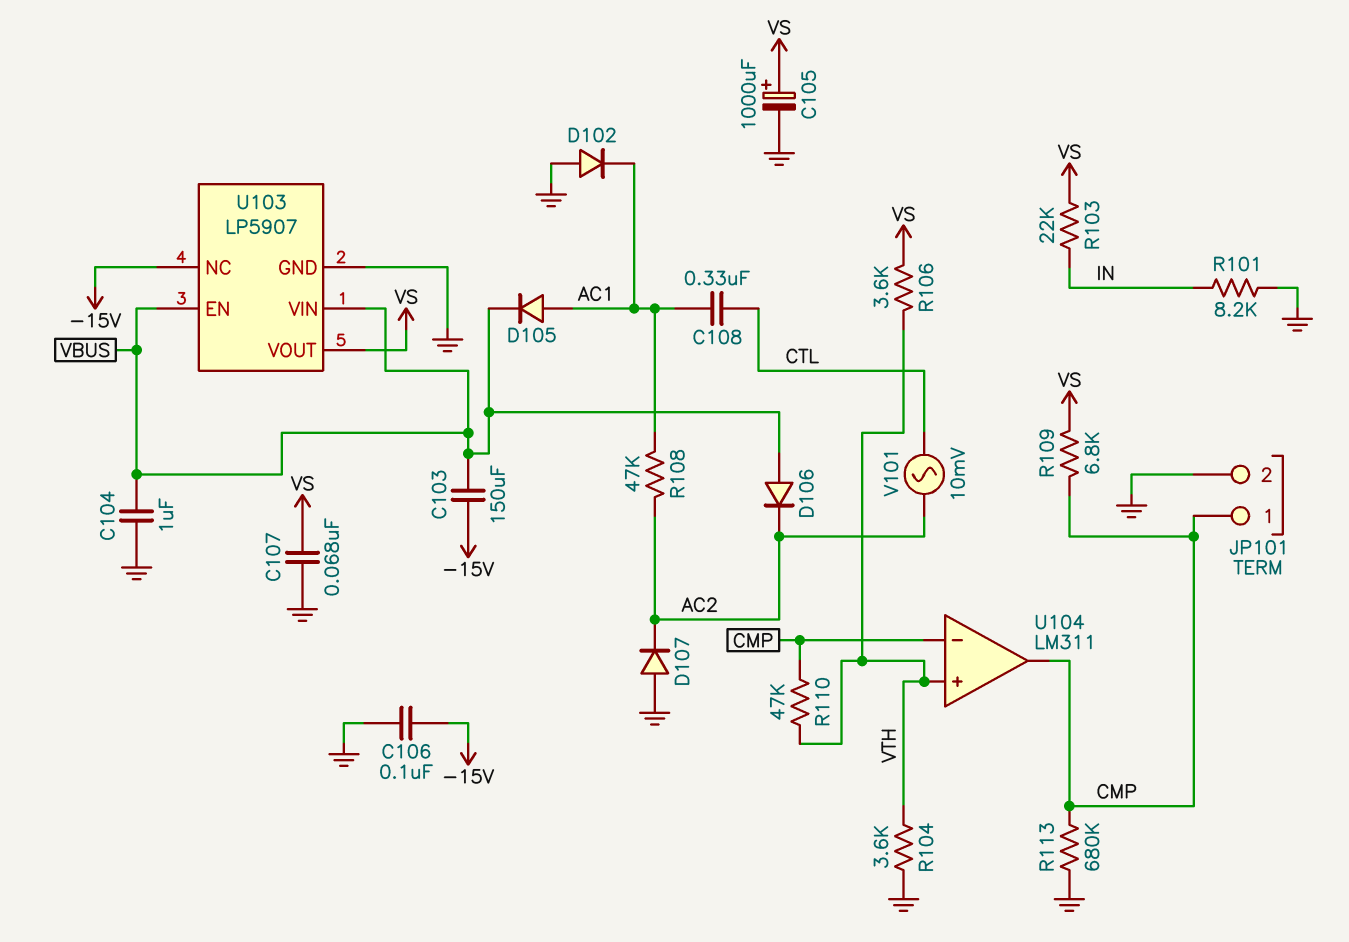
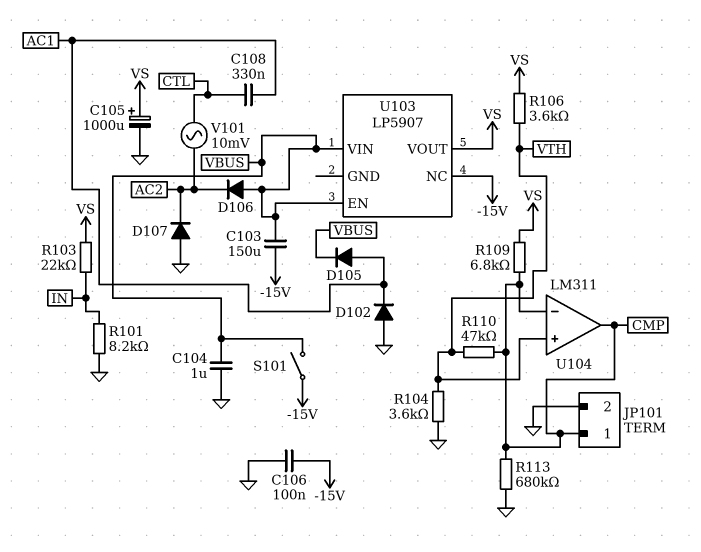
C107: 68nF (GND, VS) -> none
R108: 47k (AC1, AC2) -> none
S101: none -> switch (-15V, VBUS)
U103 pin GND: GND -> none

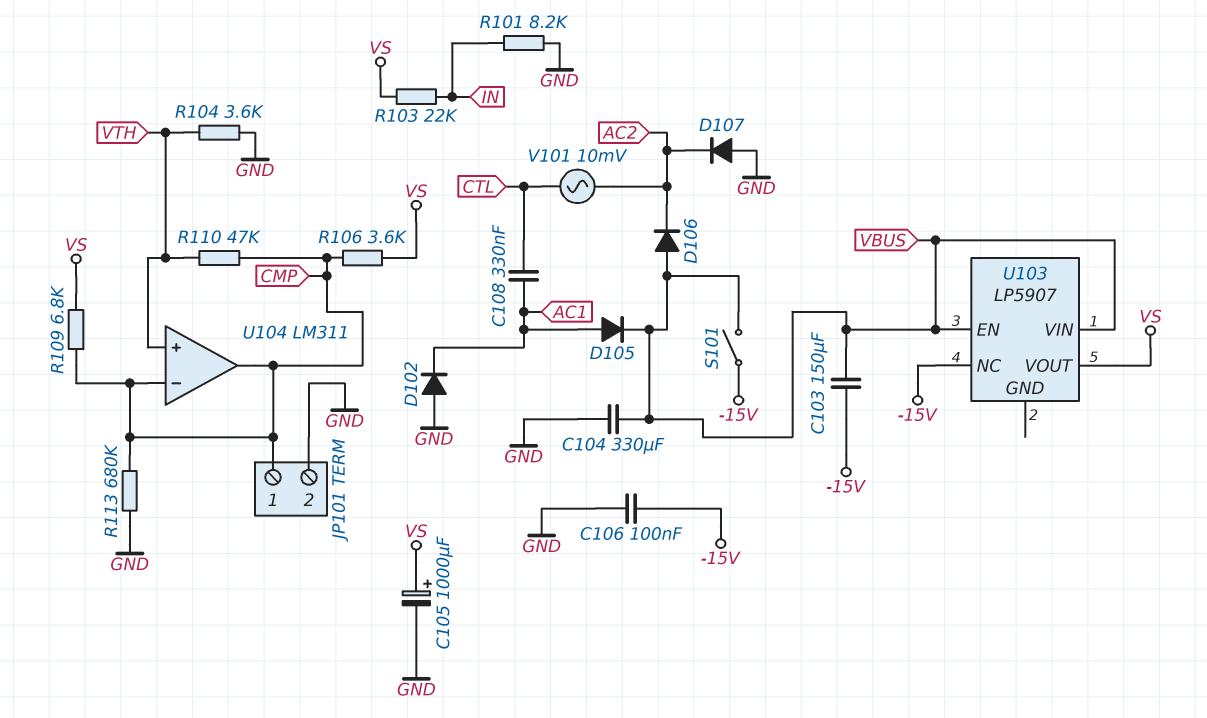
C104: 1uF (GND, VBUS) -> 330uF (GND, VBUS)
R106: 3.6k (VS, VTH) -> 3.6k (CMP, VS)

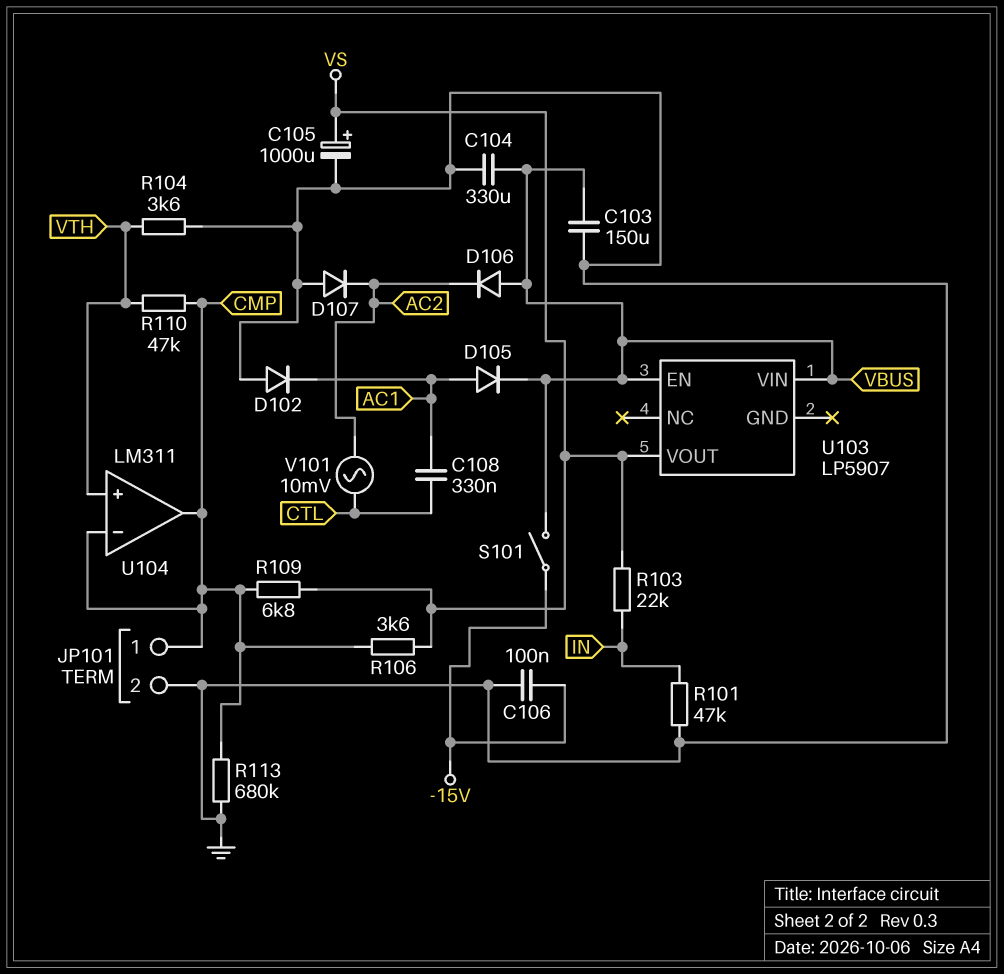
C103: 150uF (-15V, VBUS) -> 150uF (GND, VBUS)
R101: 8.2k (GND, IN) -> 47k (GND, IN)
U103 pin NC: -15V -> none

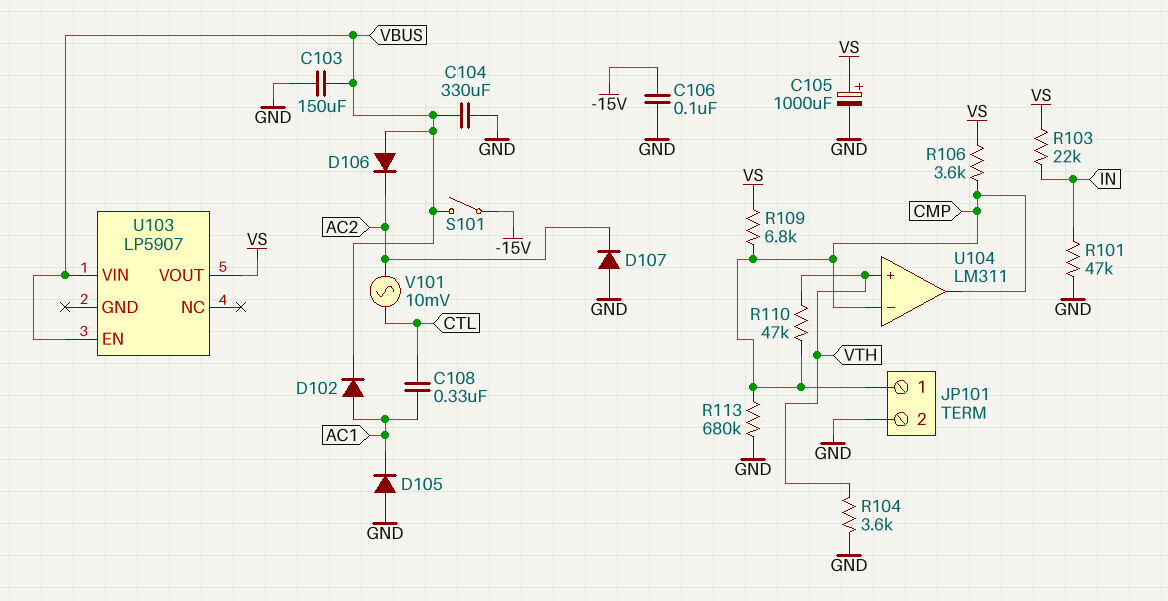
D102: diode (A GND, K AC1) -> diode (A AC1, K VBUS)
D105: diode (A AC1, K VBUS) -> diode (A GND, K AC1)

